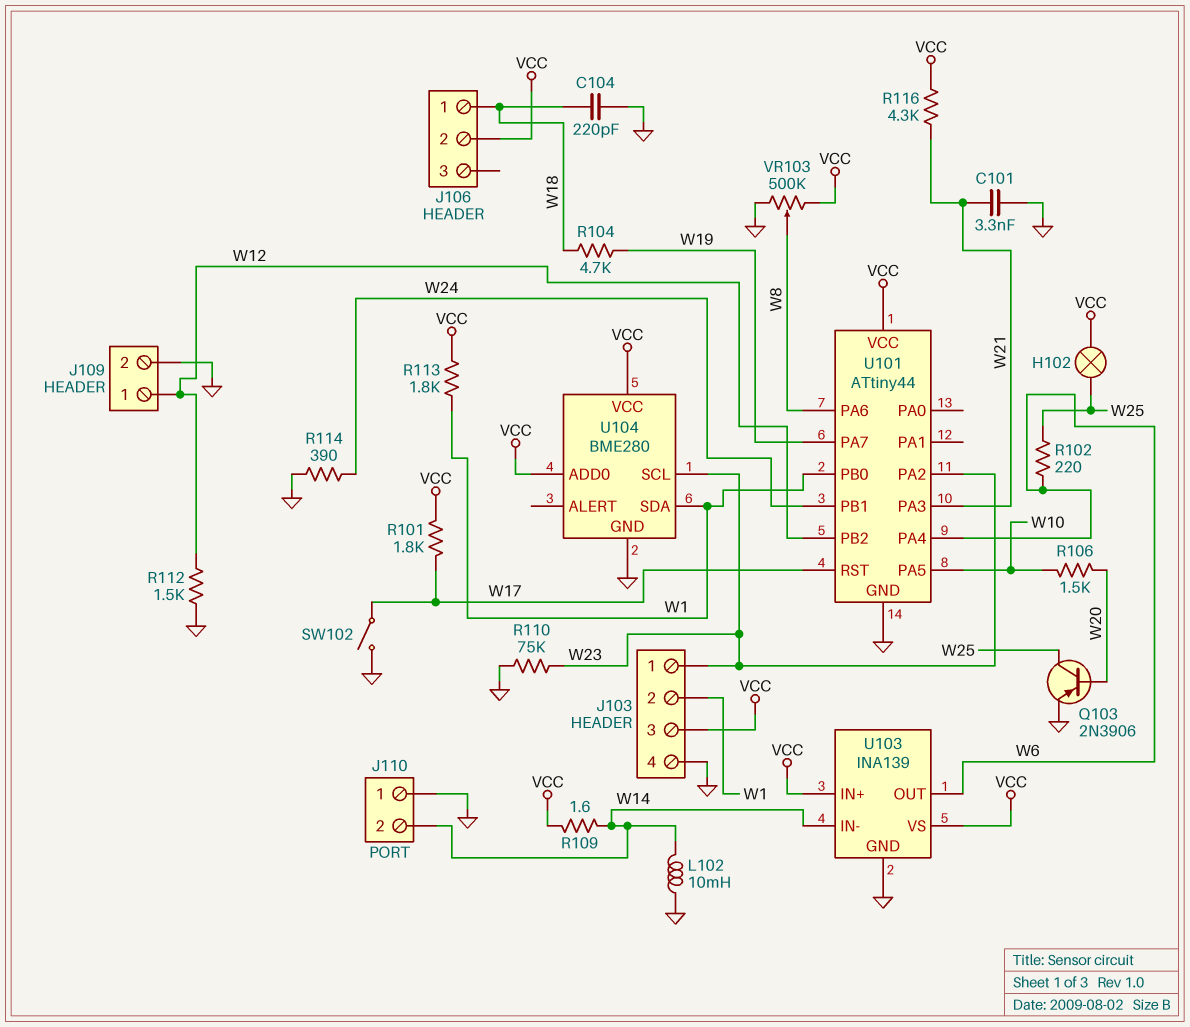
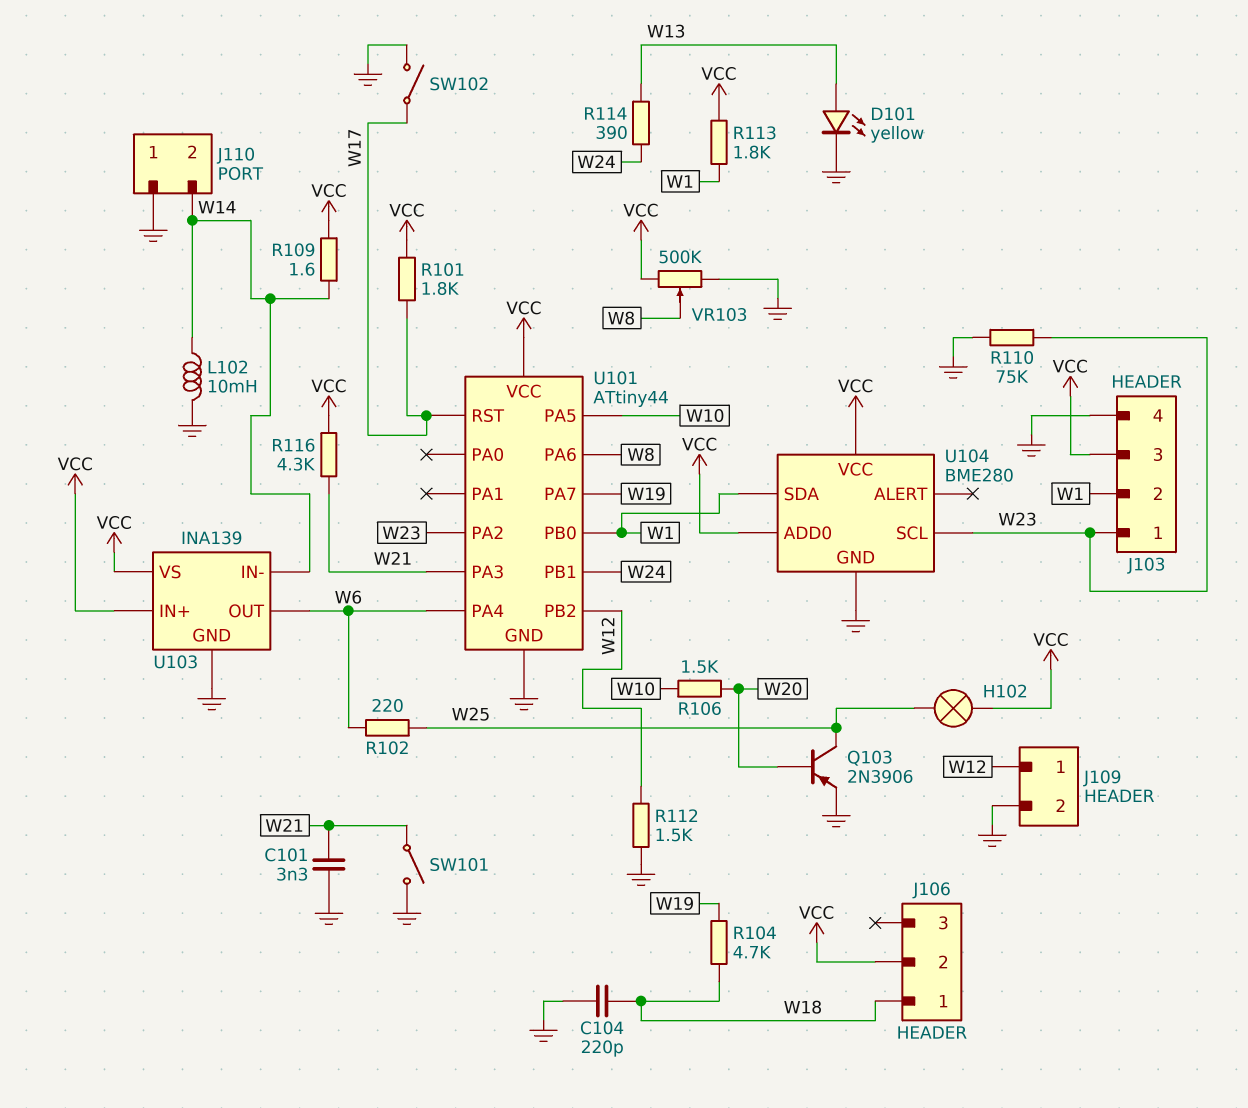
D101: none -> LED yellow (A W13, K GND)
R114: 390 (GND, W24) -> 390 (W13, W24)
SW101: none -> switch (GND, W21)

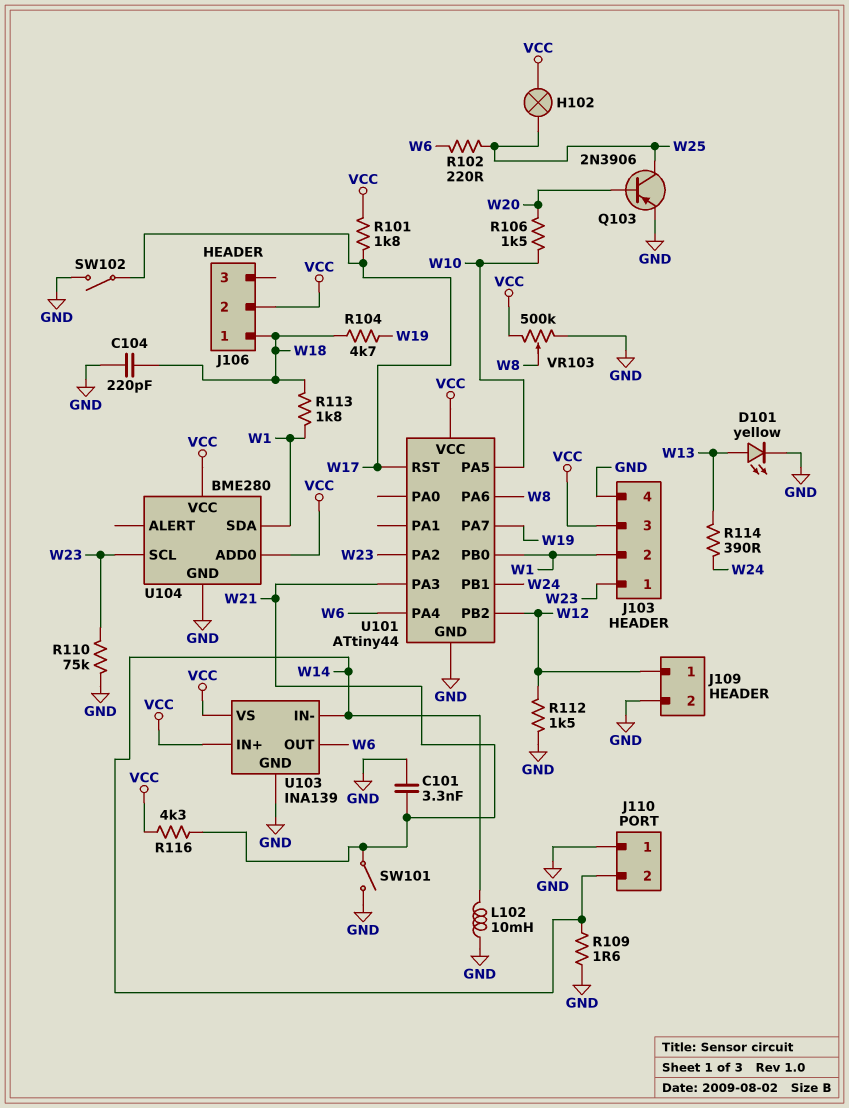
R109: 1.6 (VCC, W14) -> 1.6 (GND, W14)
R113: 1.8k (VCC, W1) -> 1.8k (W1, W18)

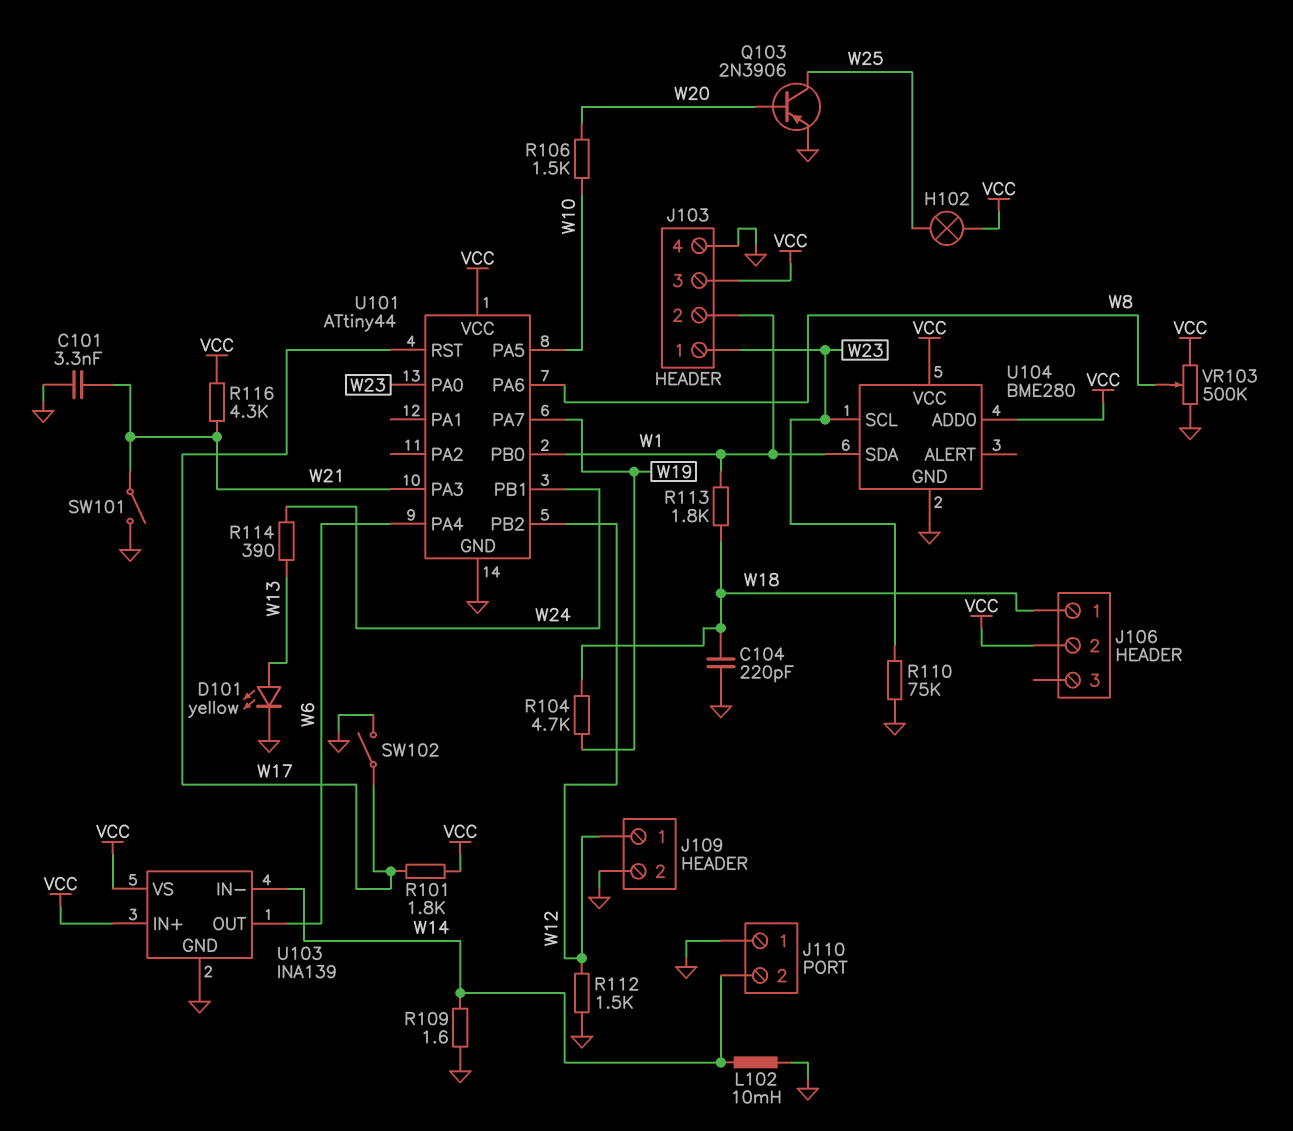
R102: 220 (W6, W25) -> none
U101 pin PA0: none -> W23
U101 pin PA2: W23 -> none

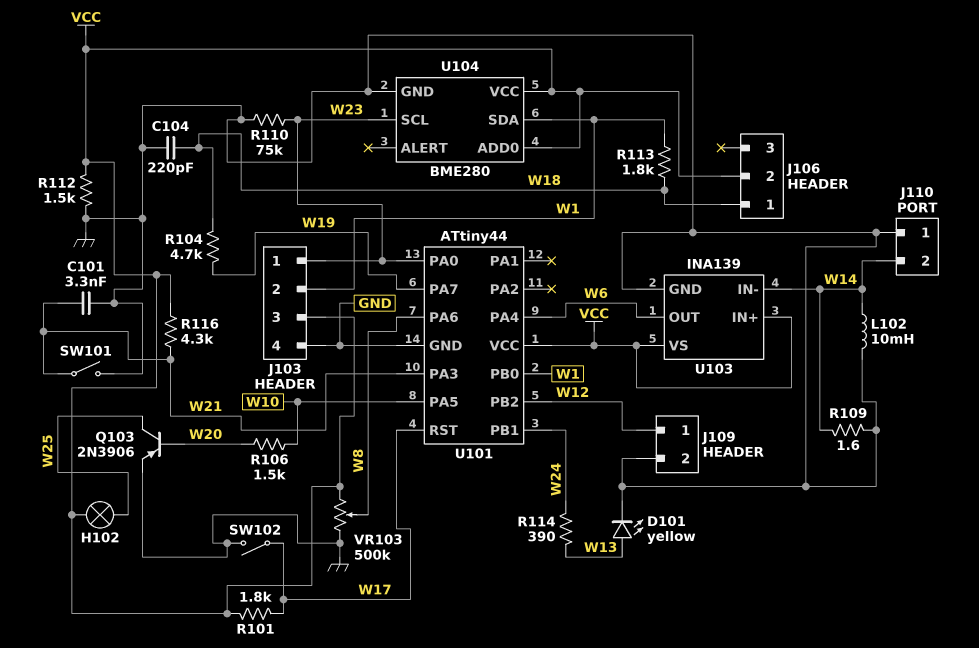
R112: 1.5k (GND, W12) -> 1.5k (GND, VCC)

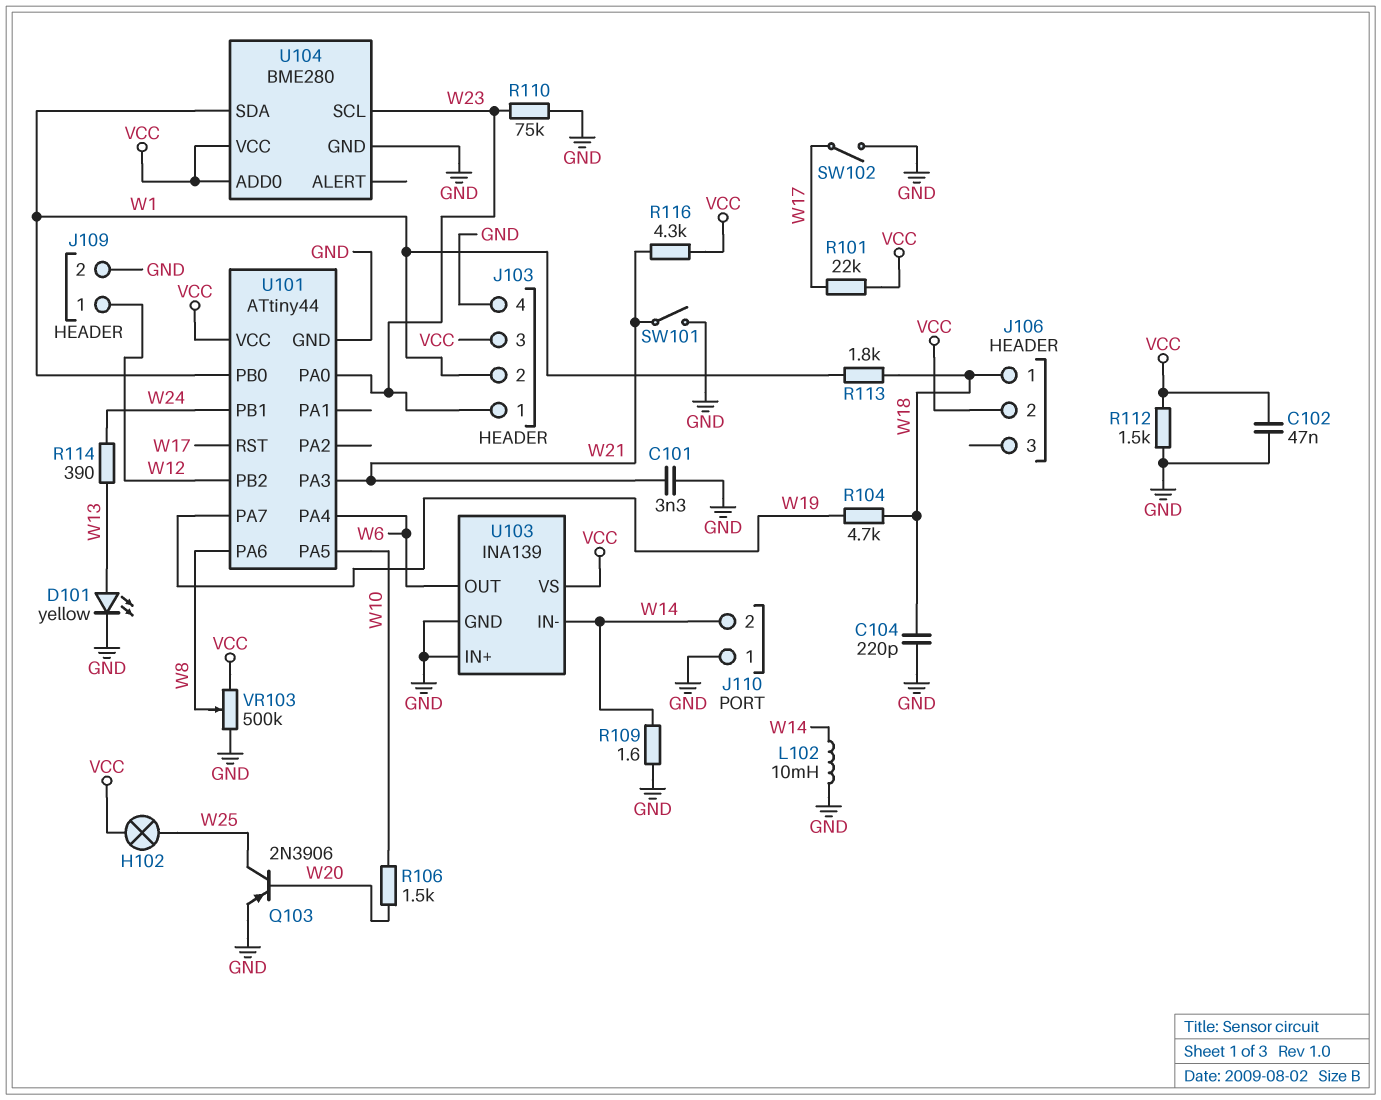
C102: none -> 47nF (GND, VCC)
R101: 1.8k (VCC, W17) -> 22k (VCC, W17)
U103 pin IN+: VCC -> GND

